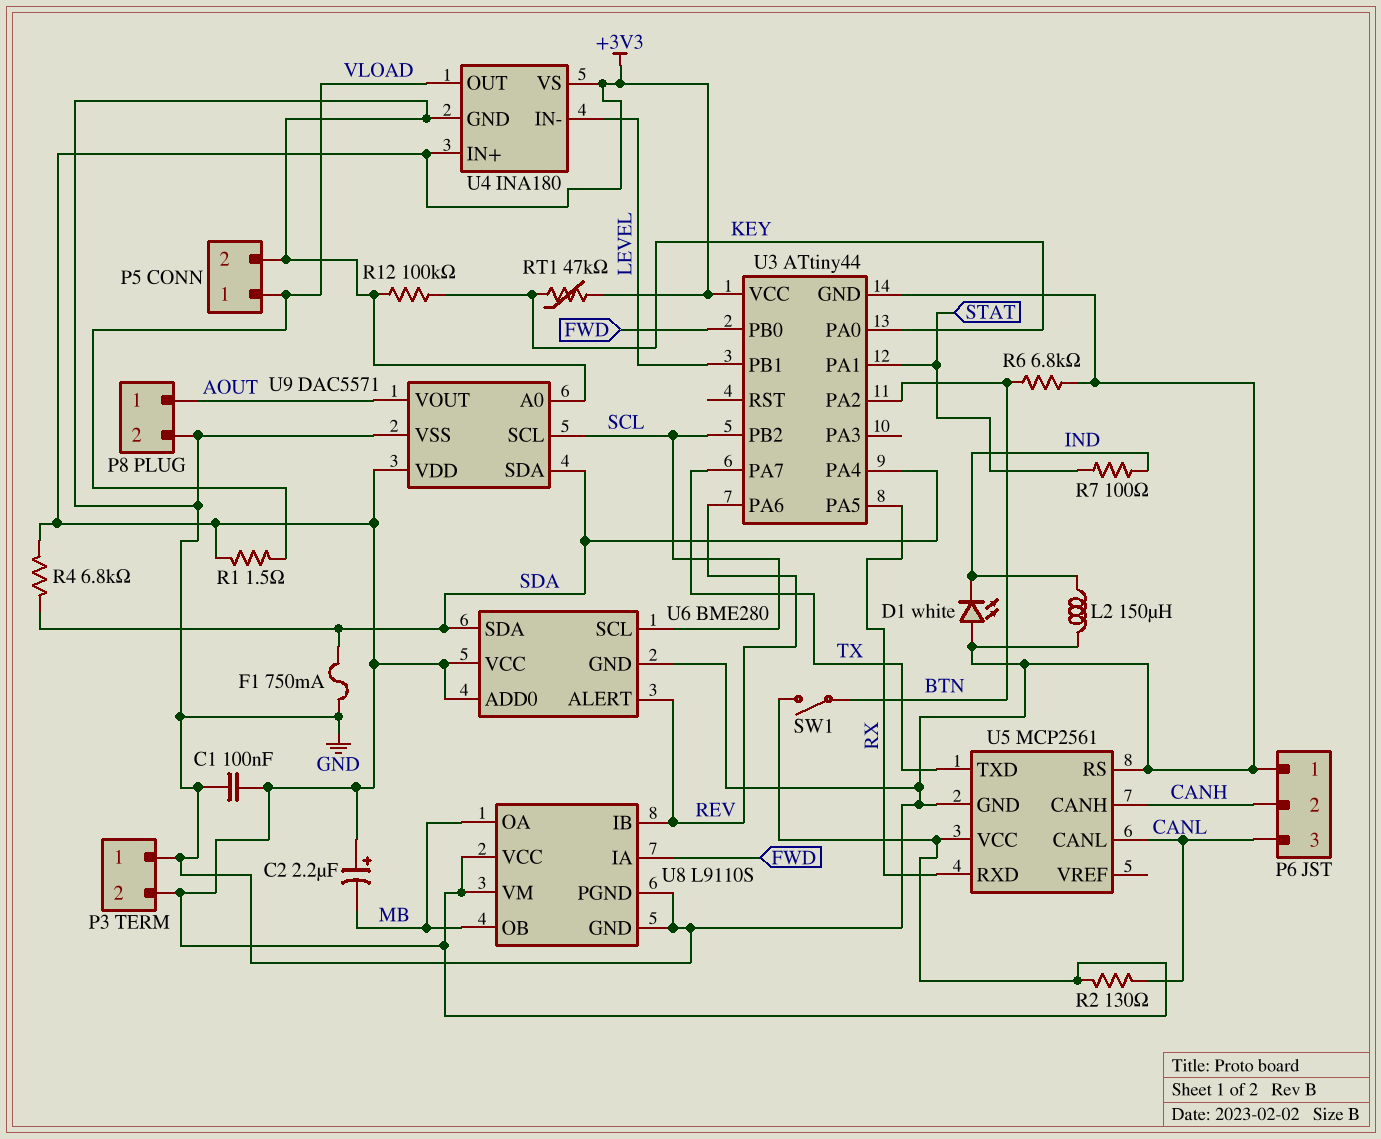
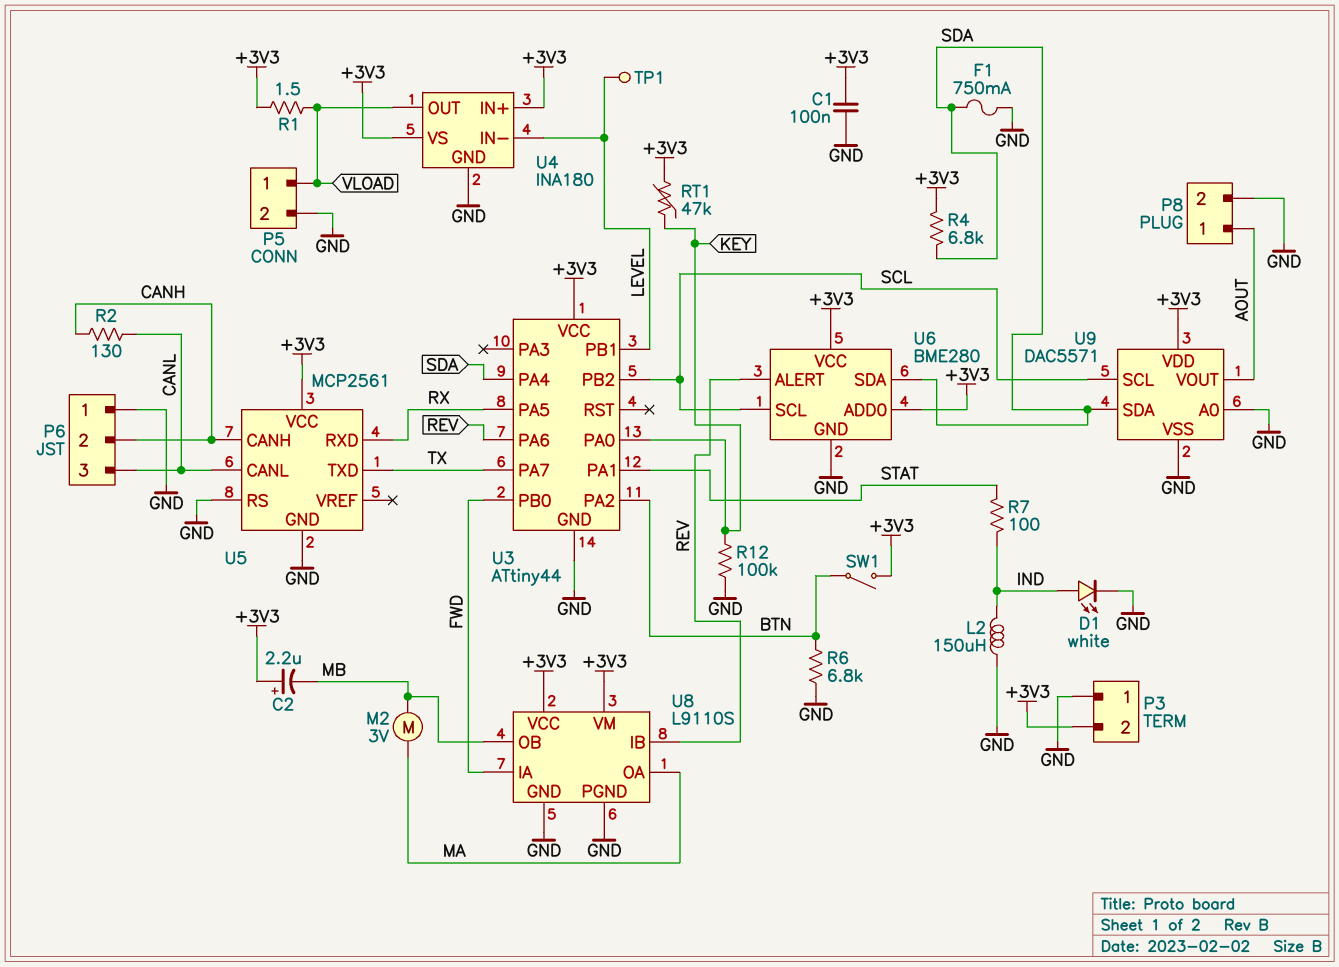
D1: LED white (A GND, K IND) -> LED white (A IND, K GND)
M2: none -> motor 3V (MA, MB)
R2: 130 (+3V3, CANL) -> 130 (CANH, CANL)
TP1: none -> test point (LEVEL)
U8 pin OA: MB -> MA

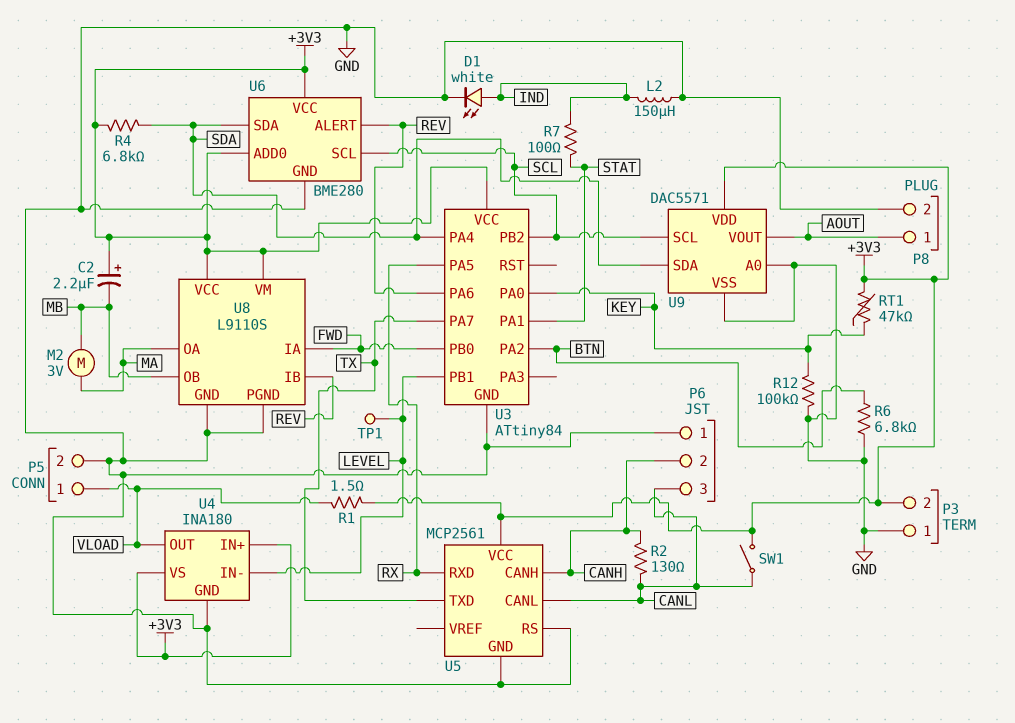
C1: 100nF (+3V3, GND) -> none
F1: 750mA (GND, SDA) -> none
SW1: switch (+3V3, BTN) -> switch (+3V3, CANL)
U3: ATtiny44 -> ATtiny84

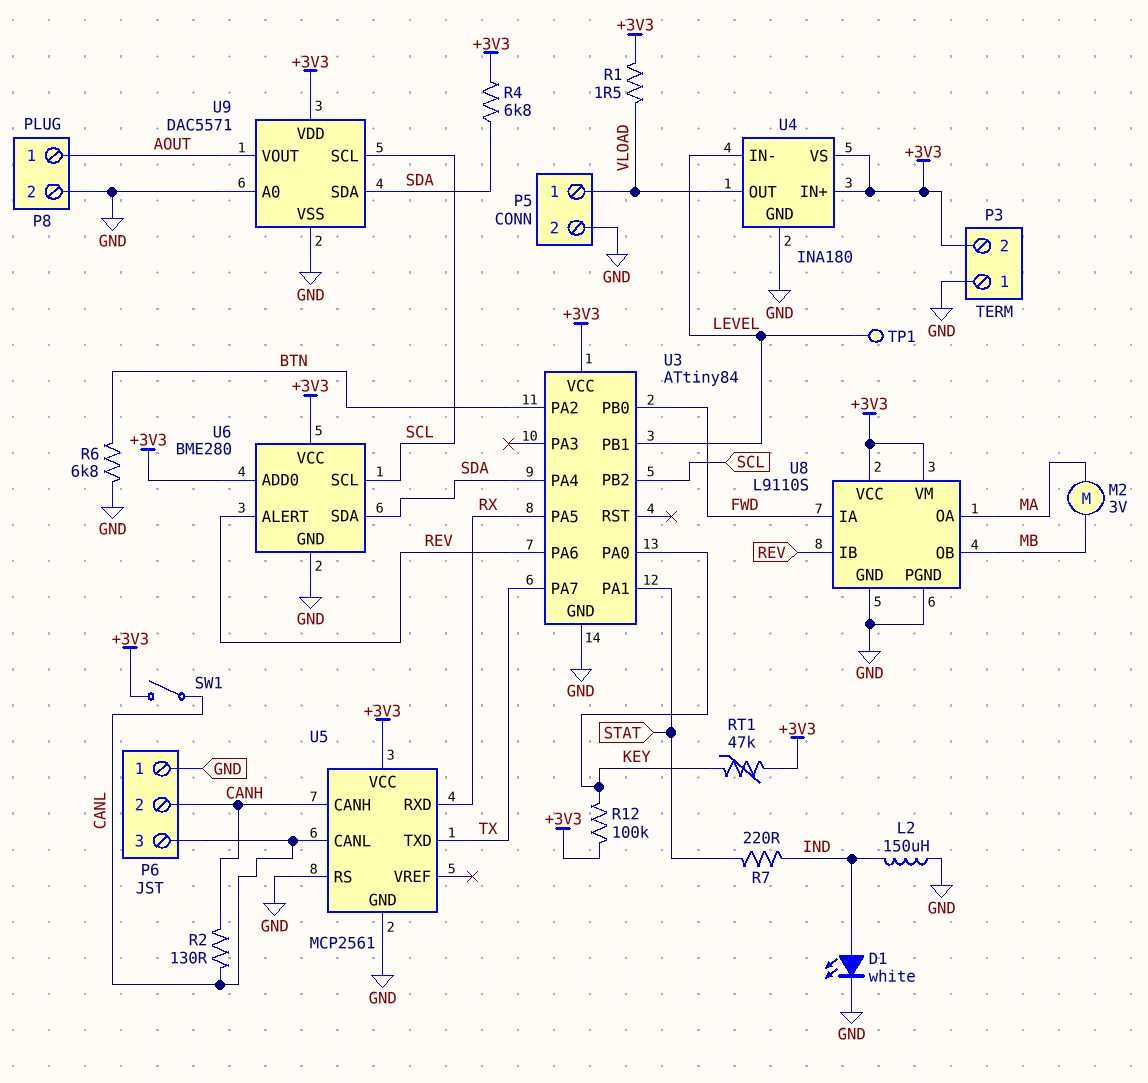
C2: 2.2uF (plus +3V3, minus MB) -> none
R7: 100 (IND, STAT) -> 220 (IND, STAT)
R12: 100k (GND, KEY) -> 100k (+3V3, KEY)

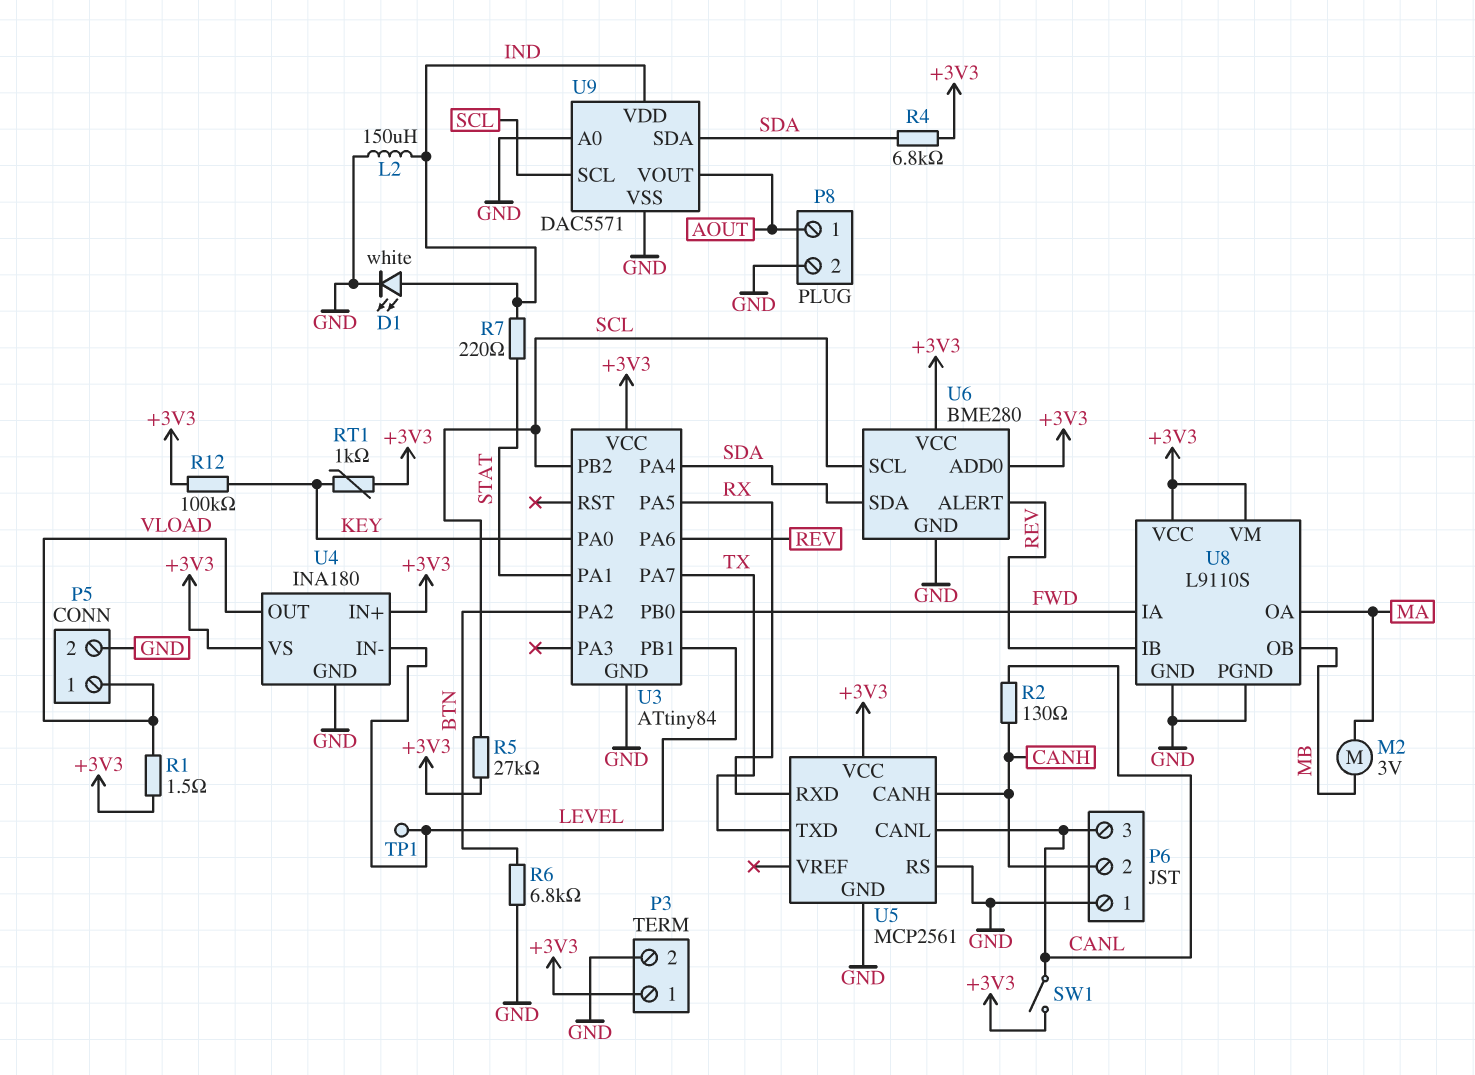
P3 pin 1: GND -> +3V3
P3 pin 2: +3V3 -> GND
R5: none -> 27k (+3V3, SCL)
RT1: 47k (+3V3, KEY) -> 1k (+3V3, KEY)
U9 pin VDD: +3V3 -> IND

